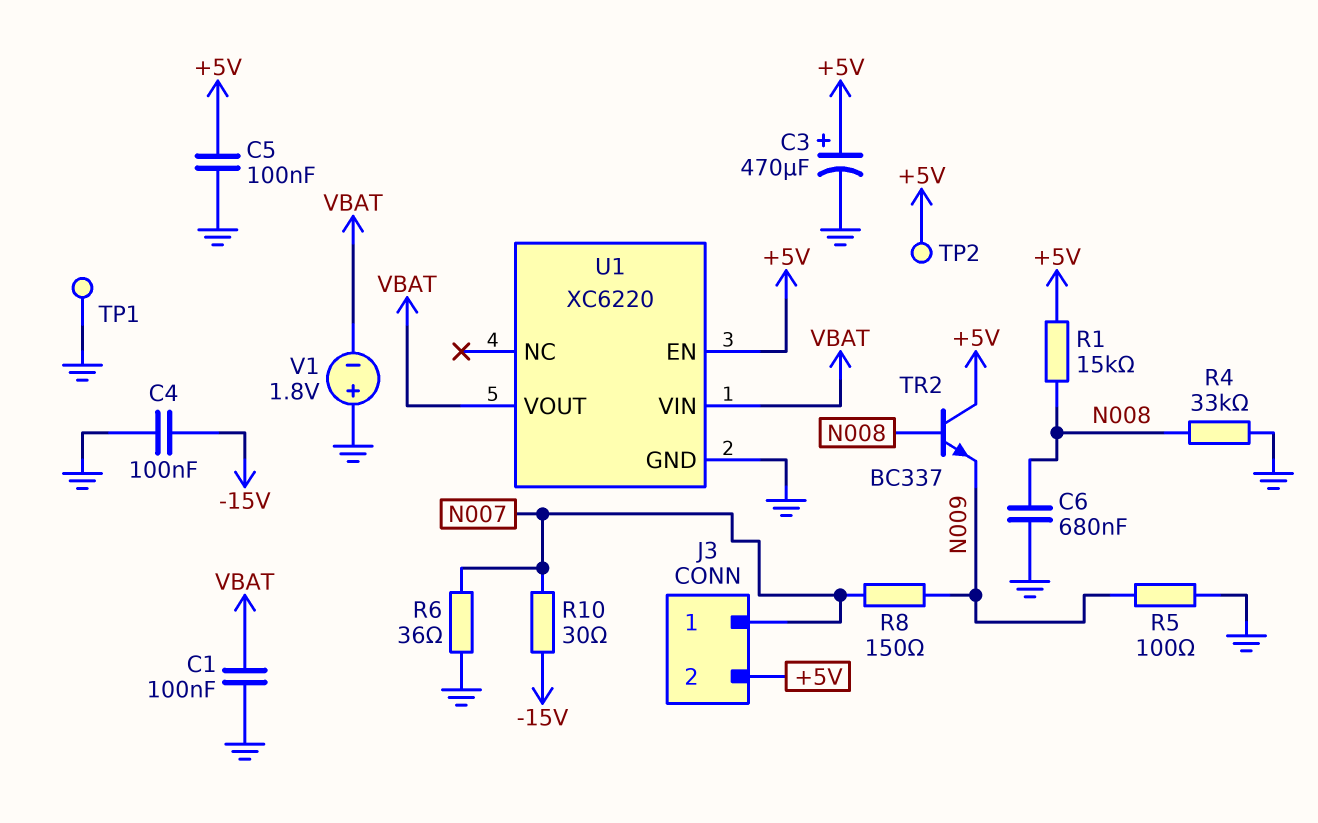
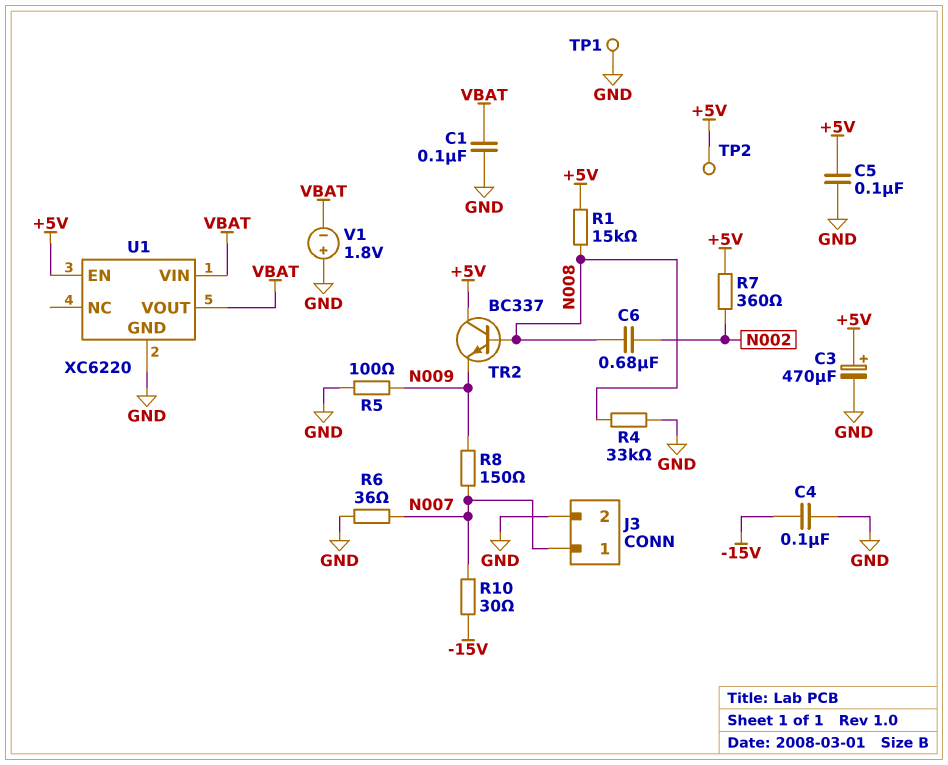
C6: 680nF (GND, N008) -> 680nF (N002, N008)
J3 pin 2: +5V -> GND
R7: none -> 360 (+5V, N002)

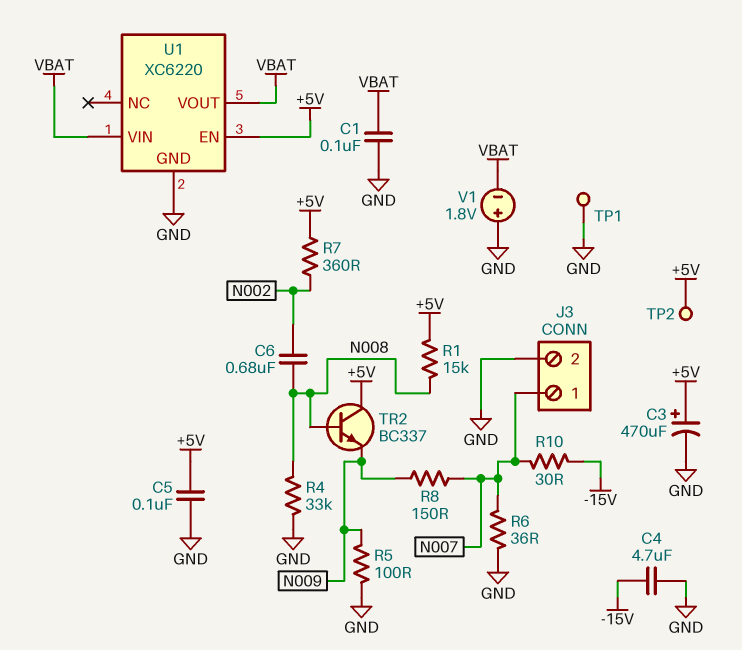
C4: 100nF (-15V, GND) -> 4.7uF (-15V, GND)

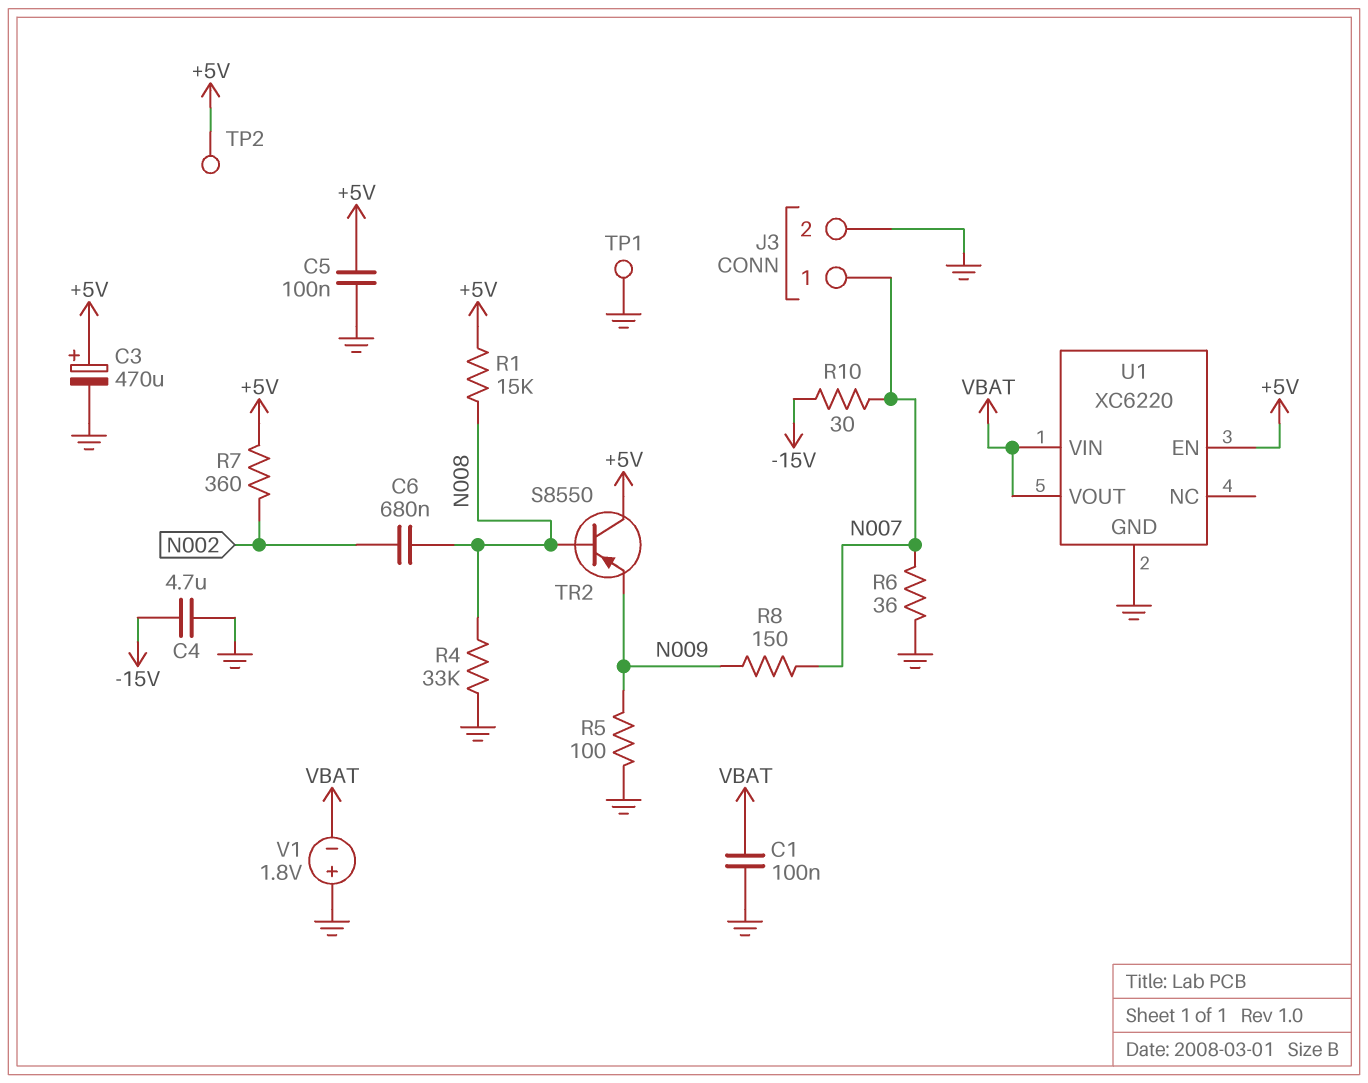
TR2: NPN BC337 (B N008, C +5V, E N009) -> PNP S8550 (B N008, C +5V, E N009)

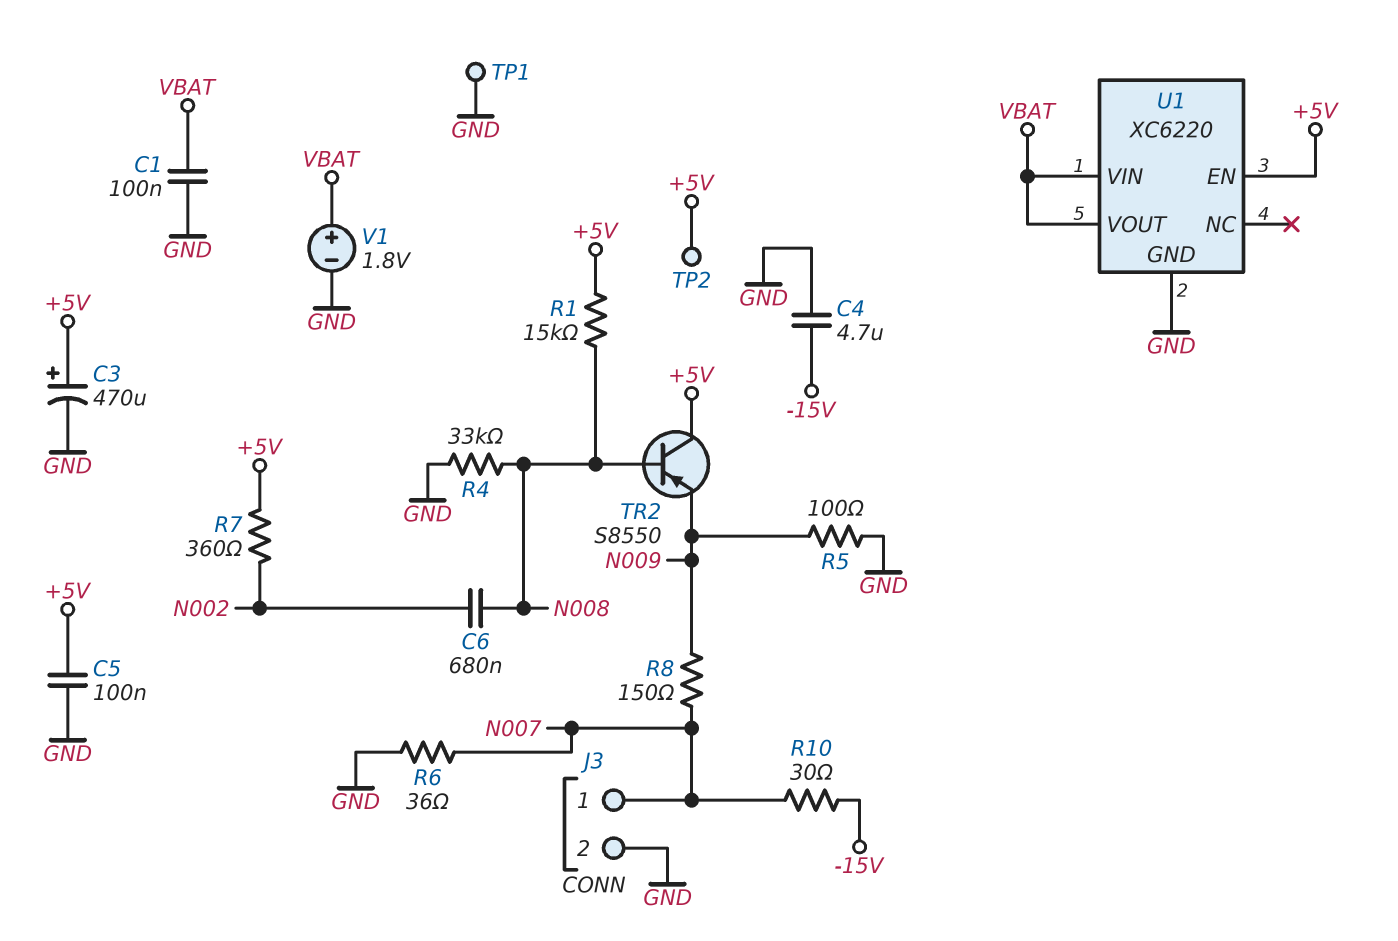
V1: 1.8V (plus GND, minus VBAT) -> 1.8V (plus VBAT, minus GND)

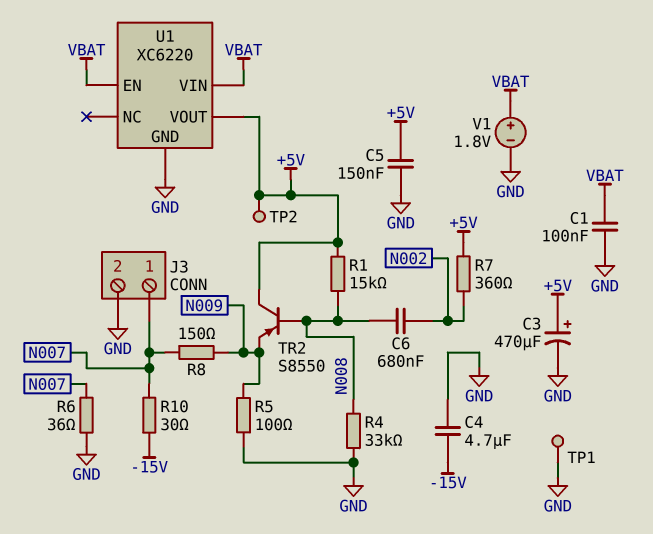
C5: 100nF (+5V, GND) -> 150nF (+5V, GND)
U1 pin EN: +5V -> VBAT
U1 pin VOUT: VBAT -> +5V

